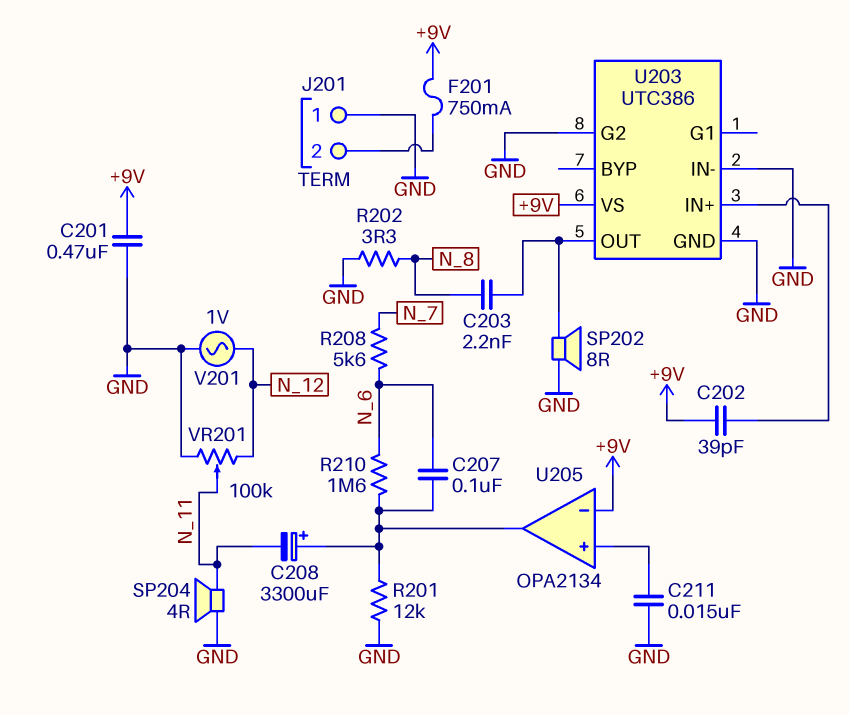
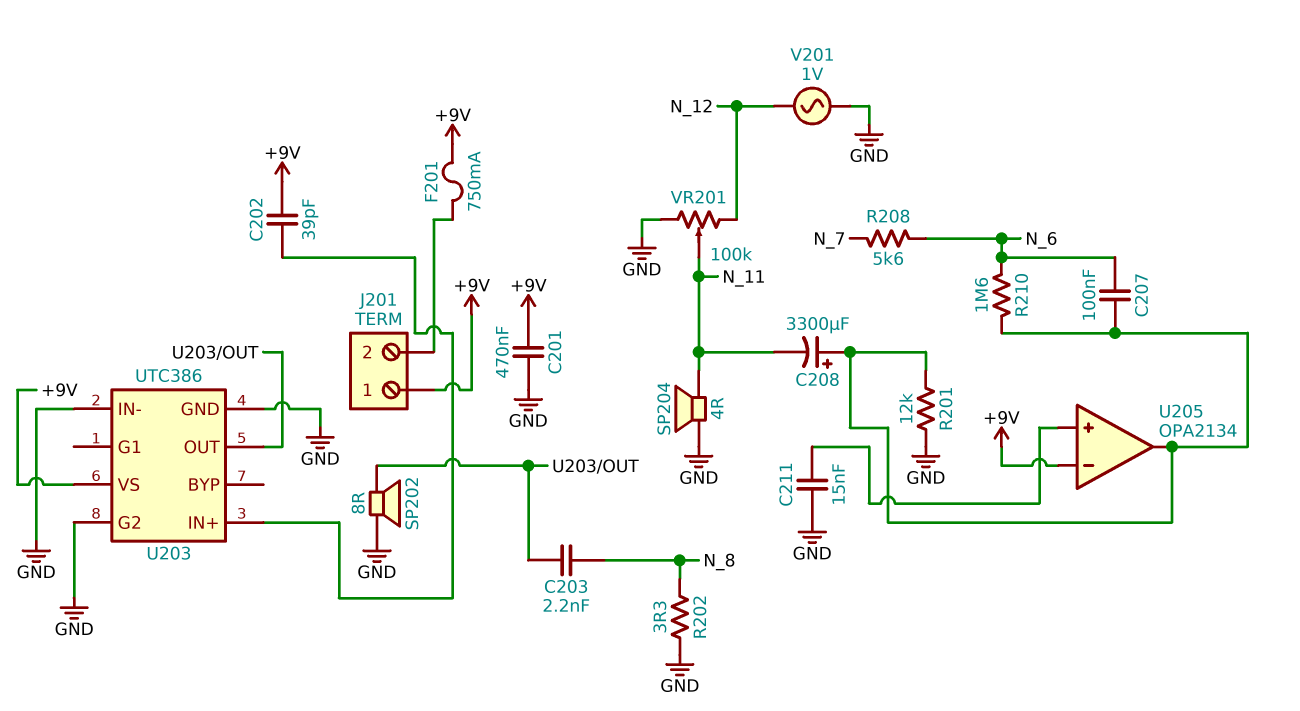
J201 pin 1: GND -> +9V

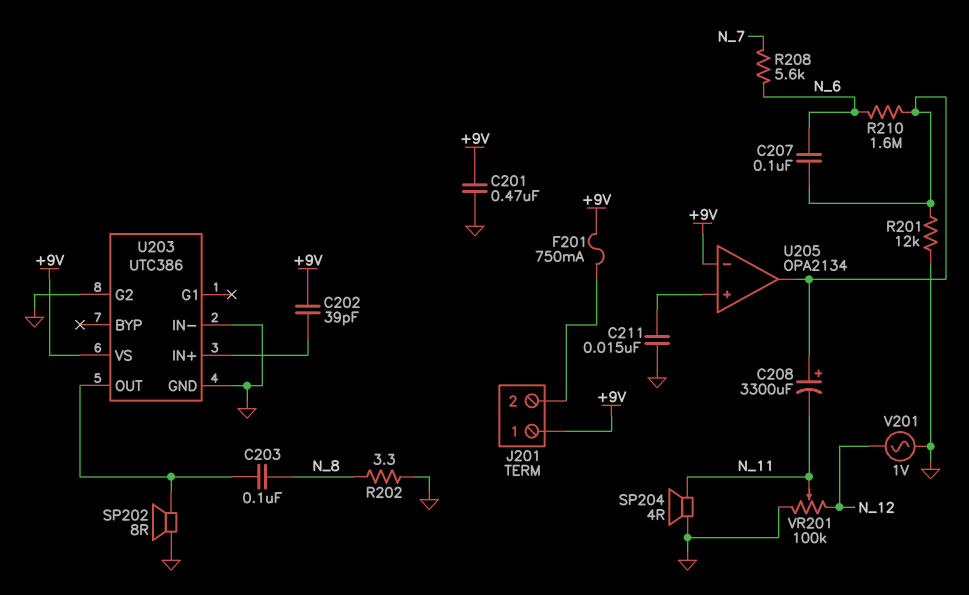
C203: 2.2nF (N_8, U203/OUT) -> 100nF (N_8, U203/OUT)

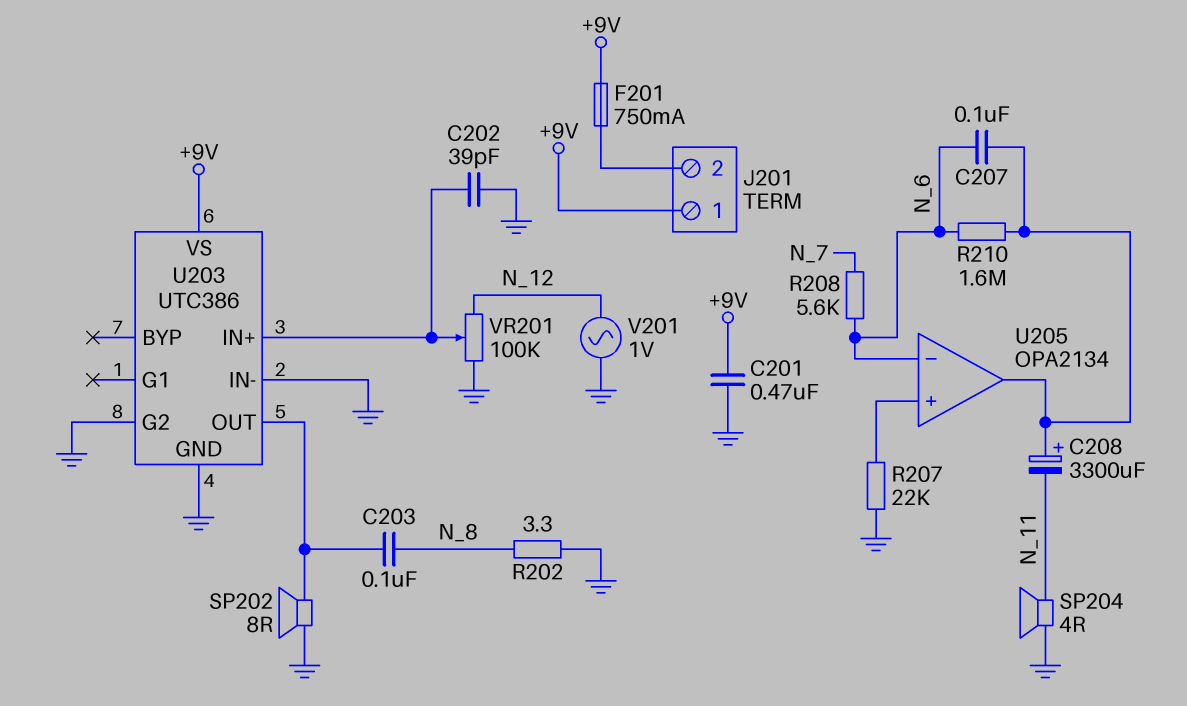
C202: 39pF (+9V, U203/IN+) -> 39pF (GND, U203/IN+)
C211: 15nF (GND, U205/in+) -> none
R201: 12k (GND, U205/out) -> none
R207: none -> 22k (GND, U205/in+)
U205 pin in-: +9V -> N_6
VR201: 100k (GND, N_12, wiper N_11) -> 100k (GND, N_12, wiper U203/IN+)

